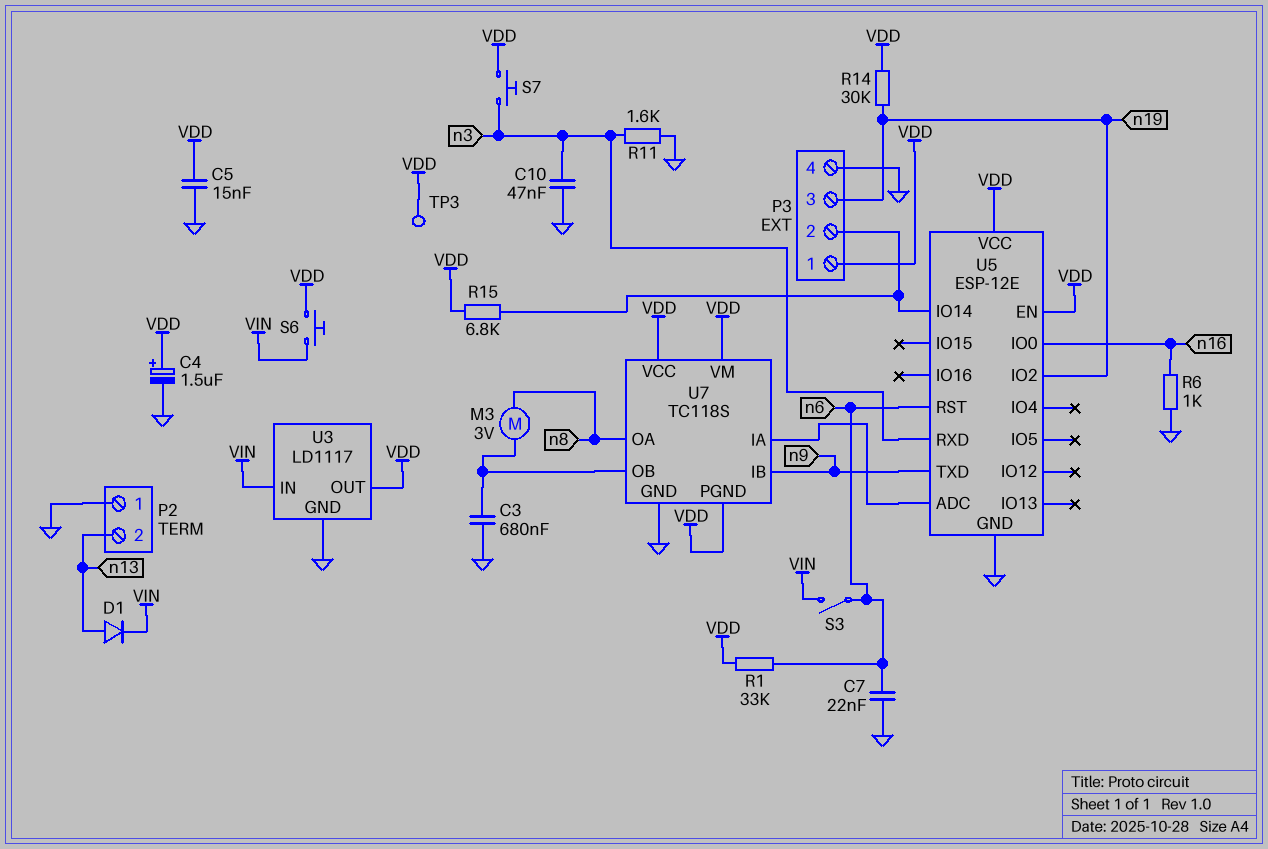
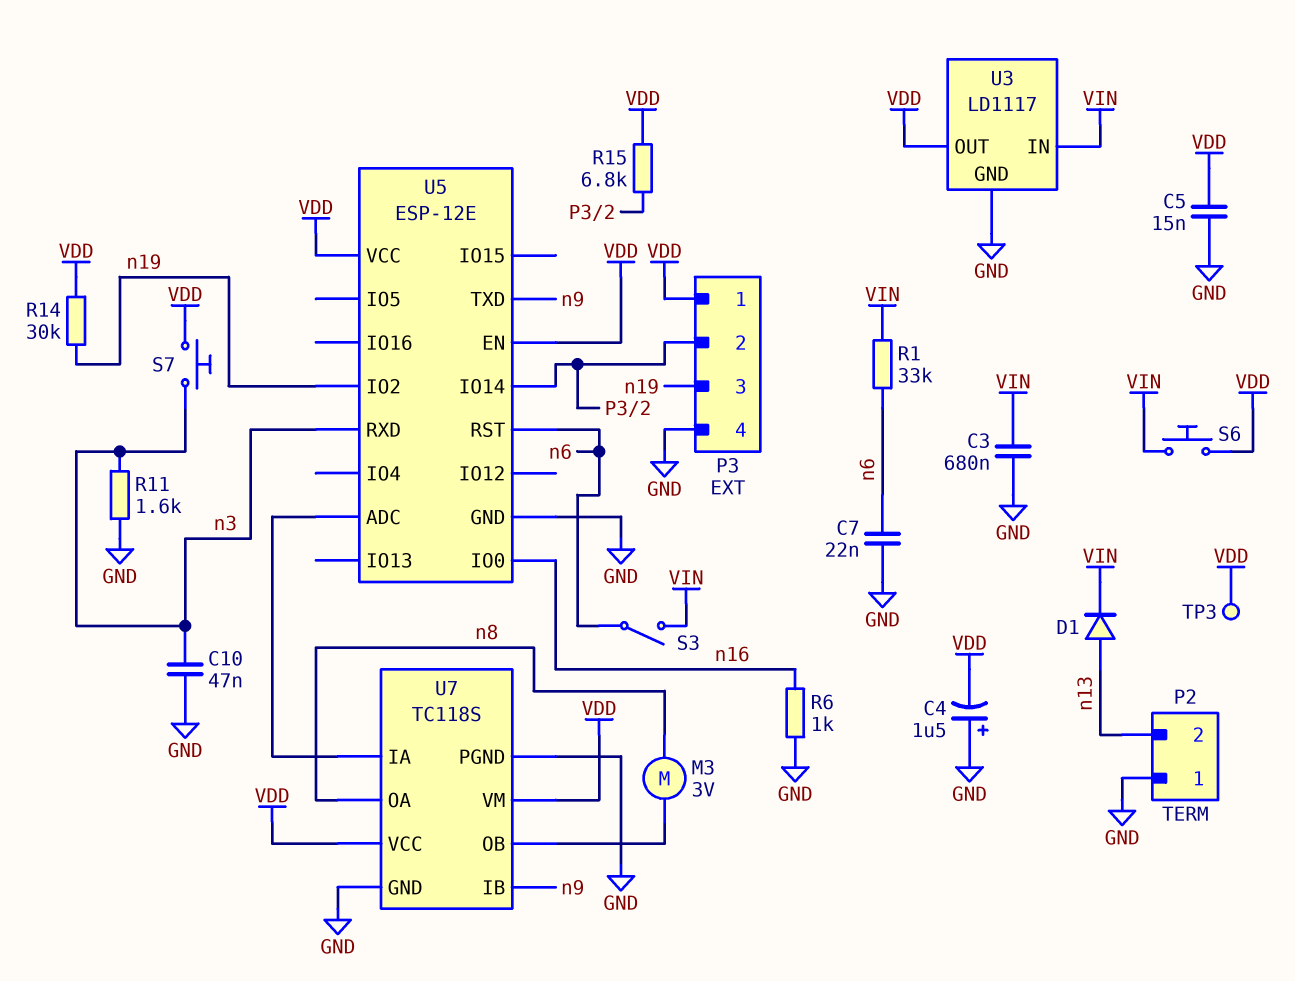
C3: 680nF (GND, U7/OB) -> 680nF (GND, VIN)
C4: 1.5uF (plus VDD, minus GND) -> 1.5uF (plus GND, minus VDD)
R1: 33k (VDD, n6) -> 33k (VIN, n6)
U7 pin PGND: VDD -> GND

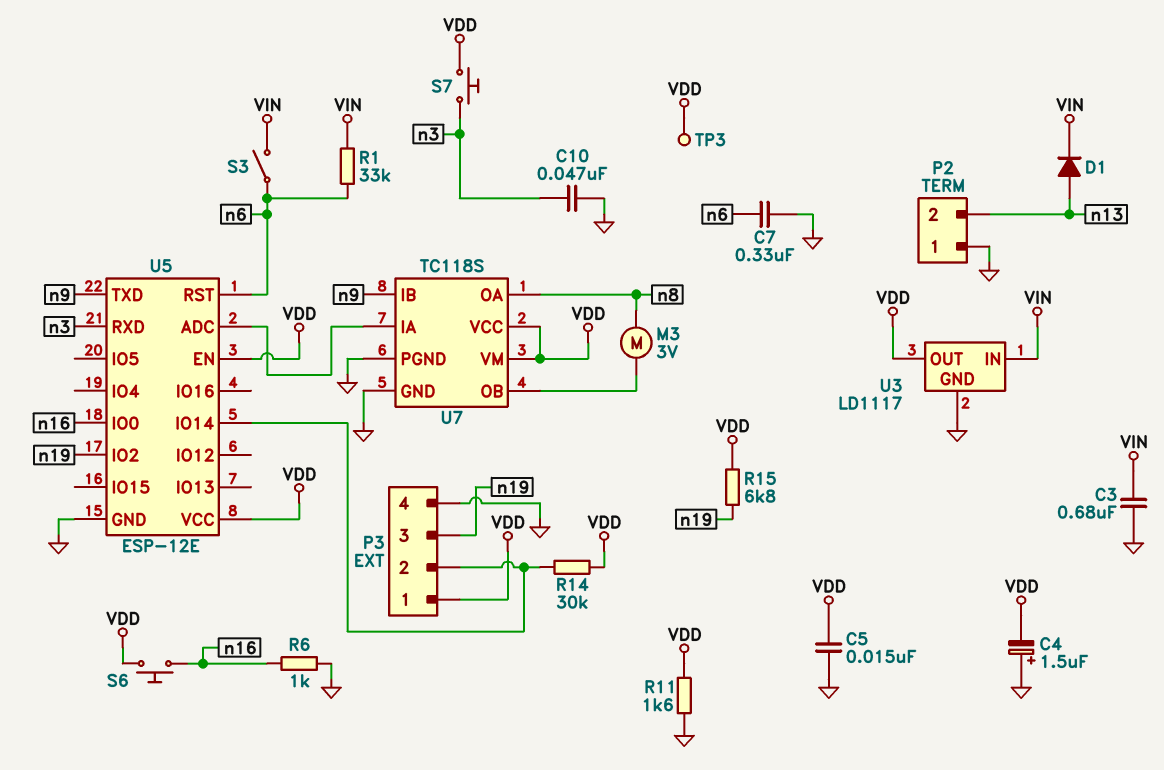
C7: 22nF (GND, n6) -> 330nF (GND, n6)
R11: 1.6k (GND, n3) -> 1.6k (GND, VDD)
R14: 30k (VDD, n19) -> 30k (P3/2, VDD)
R15: 6.8k (P3/2, VDD) -> 6.8k (VDD, n19)
S6: button (VDD, VIN) -> button (VDD, n16)

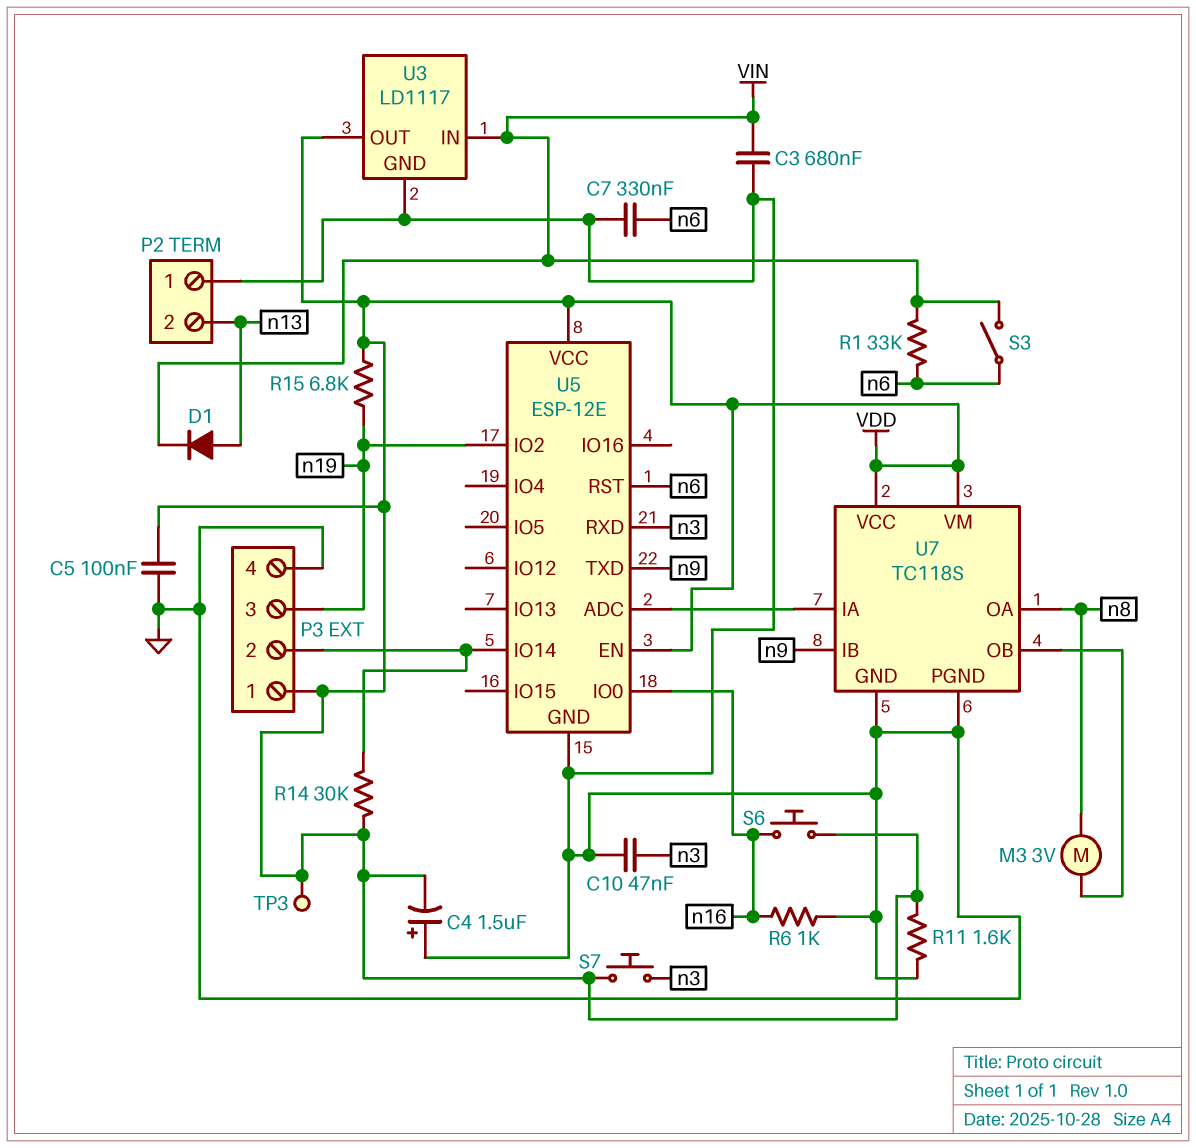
C5: 15nF (GND, VDD) -> 100nF (GND, VDD)

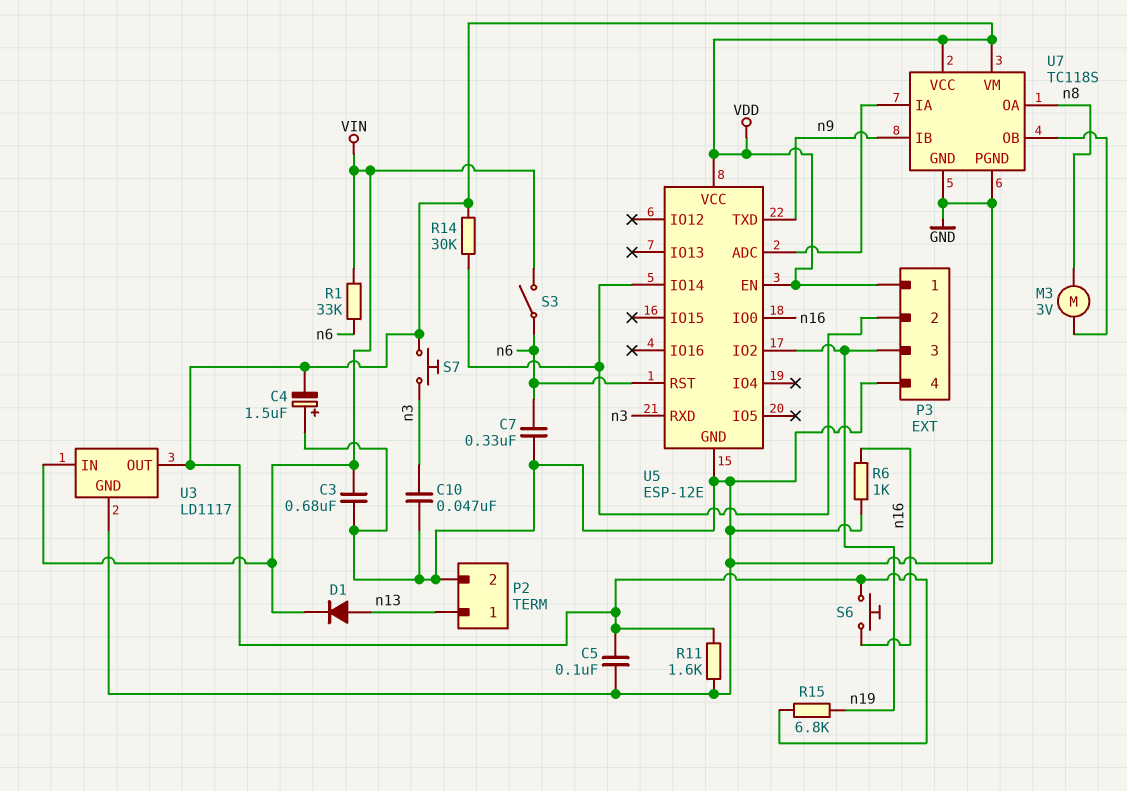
P2 pin 1: GND -> n13
P2 pin 2: n13 -> GND
TP3: test point (VDD) -> none

